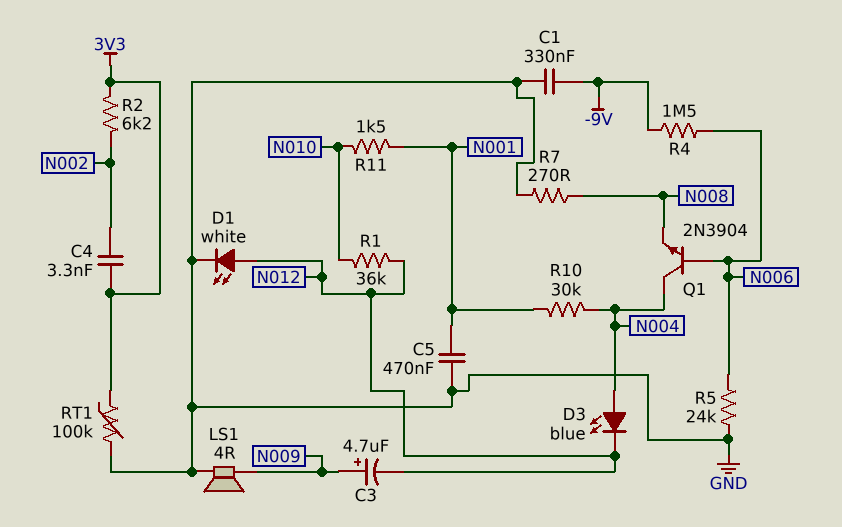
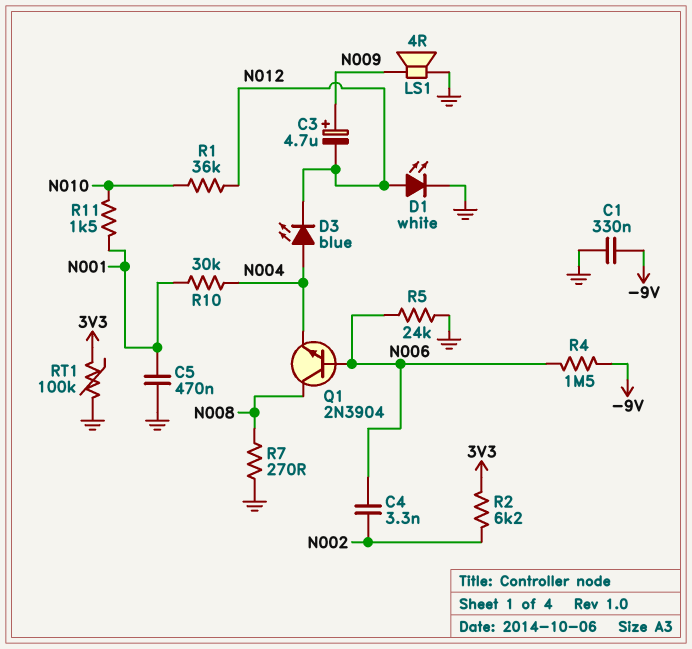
C4: 3.3nF (3V3, N002) -> 3.3nF (N002, N006)
Q1: NPN 2N3904 (B N006, C N004, E N008) -> NPN 2N3904 (B N006, C N008, E N004)

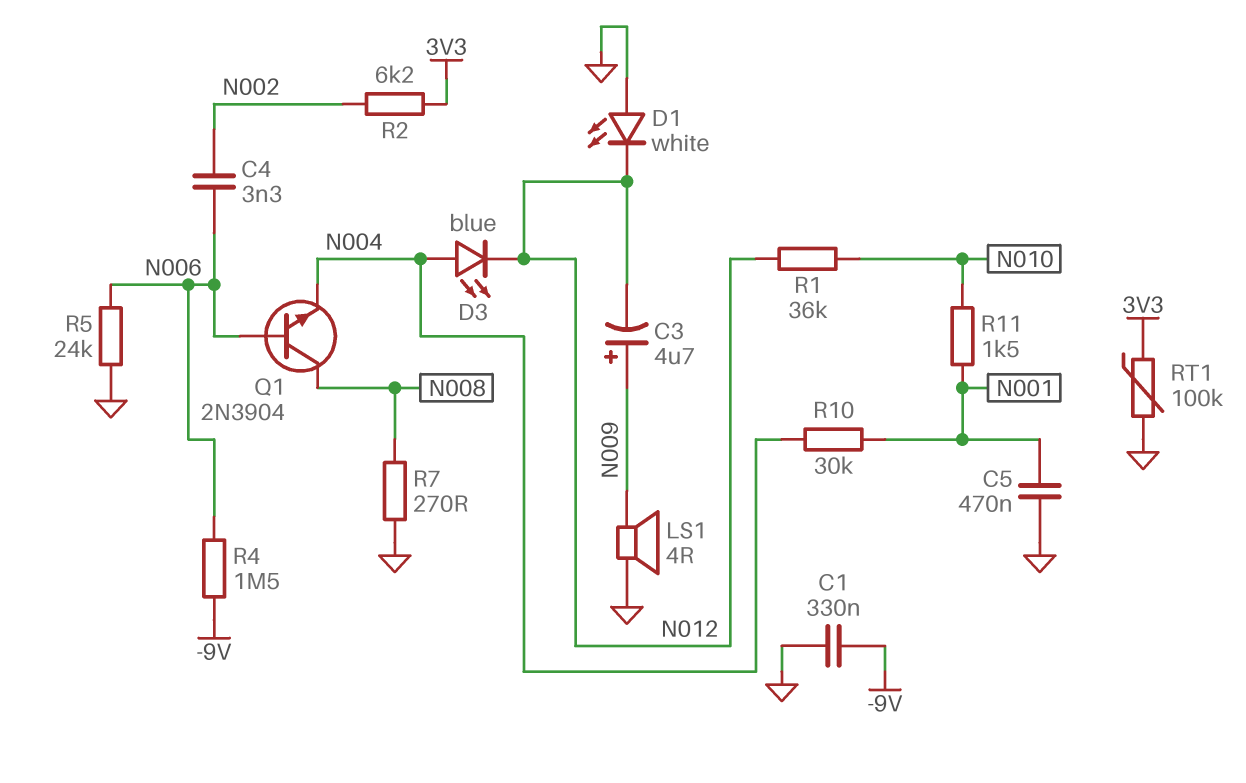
D1: LED white (A N012, K GND) -> LED white (A GND, K N012)

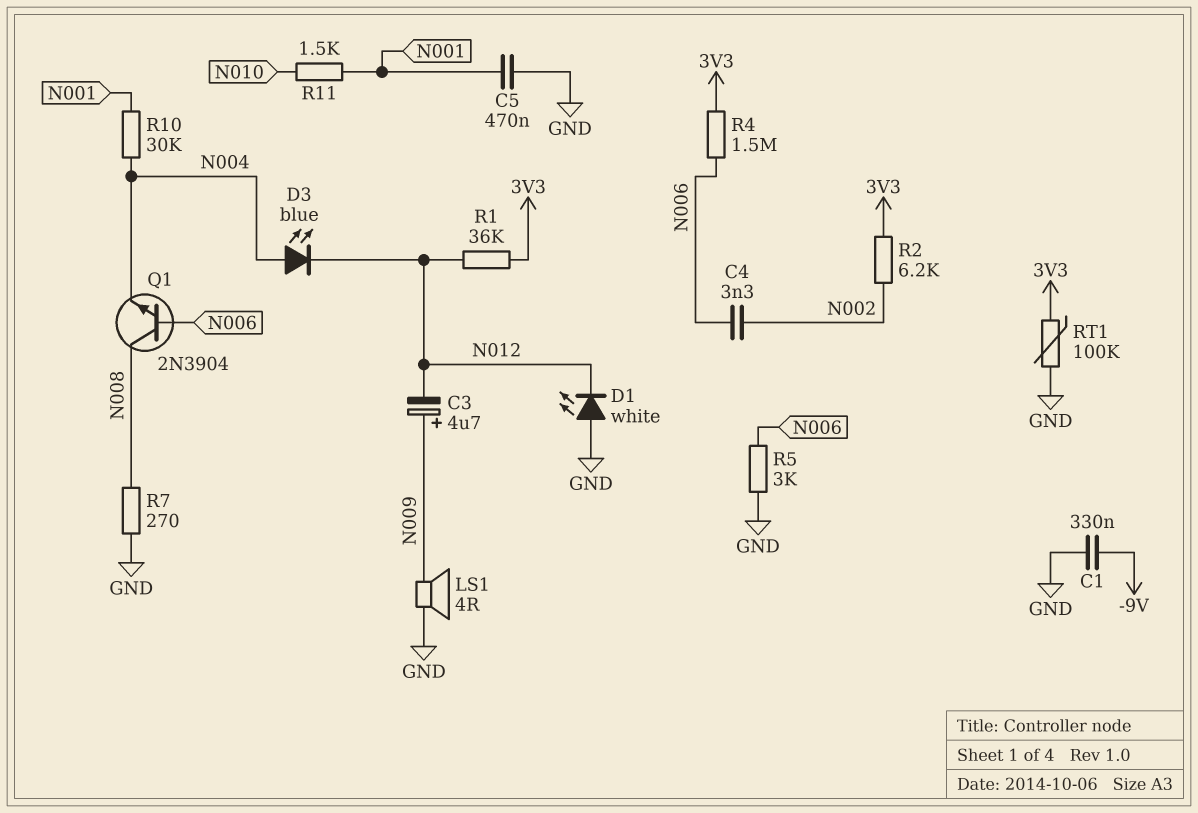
R1: 36k (N010, N012) -> 36k (3V3, N012)
R4: 1.5M (-9V, N006) -> 1.5M (3V3, N006)
R5: 24k (GND, N006) -> 3k (GND, N006)

